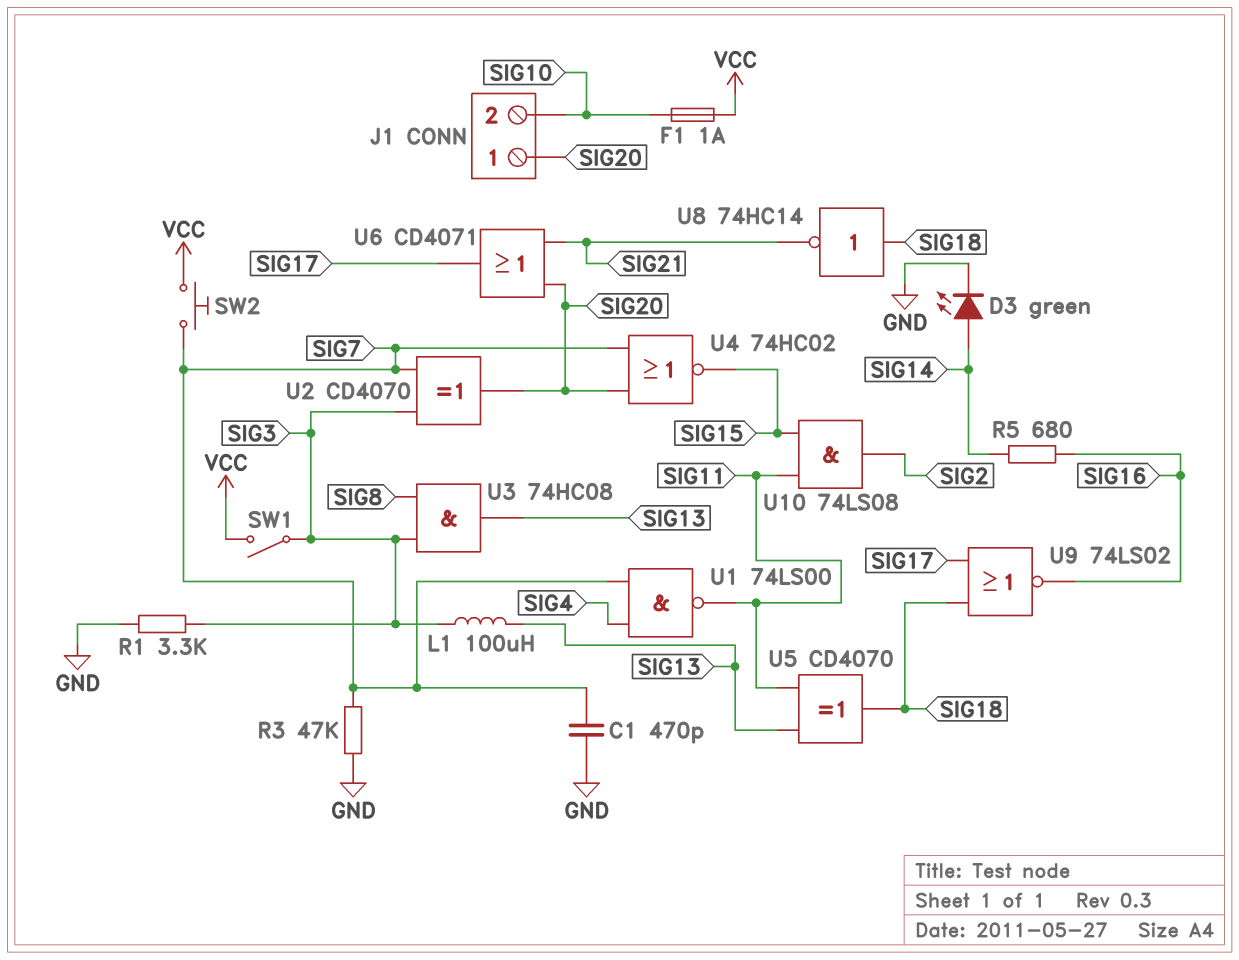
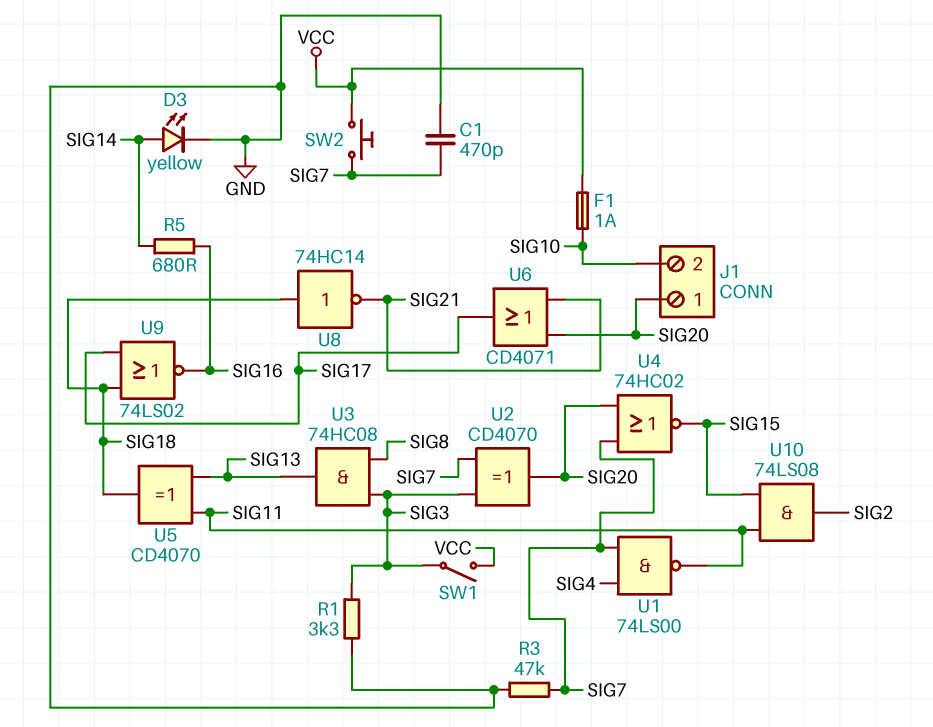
D3: LED green (A SIG14, K GND) -> LED yellow (A SIG14, K GND)
L1: 100uH (SIG3, SIG13) -> none

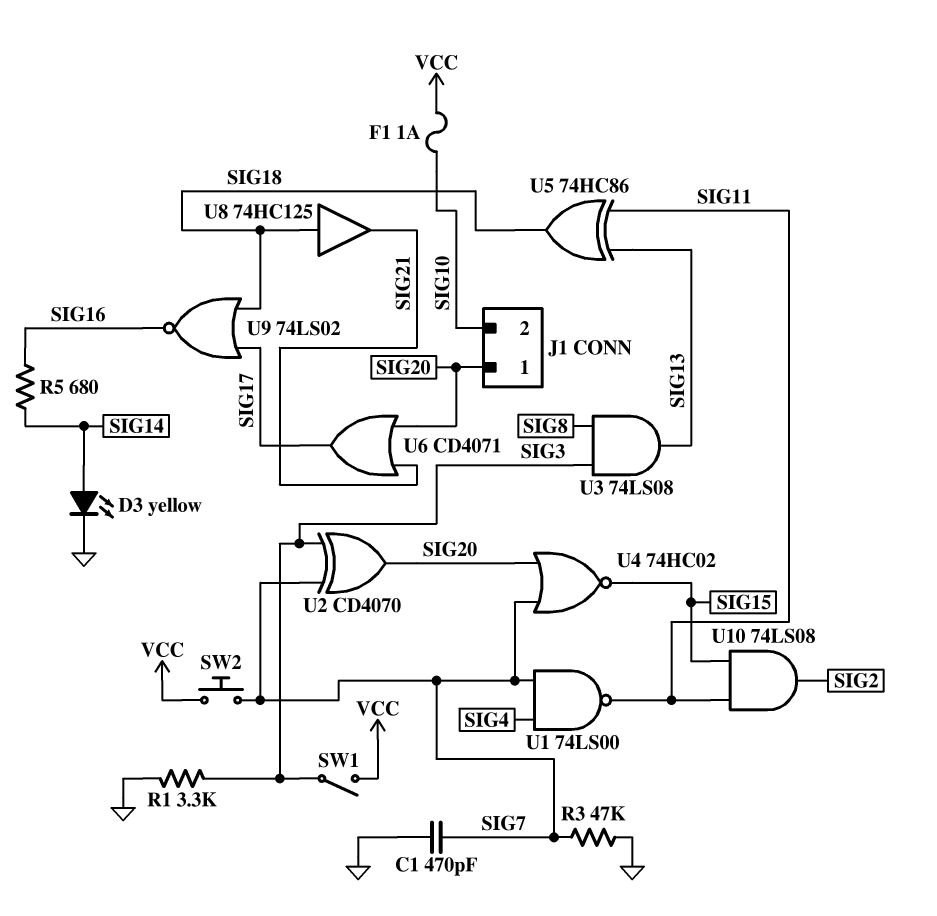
U3: AND 74HC08 (in SIG3, in SIG8, out SIG13) -> AND 74LS08 (in SIG3, in SIG8, out SIG13)
U5: XOR CD4070 (in SIG11, in SIG13, out SIG18) -> XOR 74HC86 (in SIG11, in SIG13, out SIG18)
U8: NOT 74HC14 (in SIG18, out SIG21) -> buffer 74HC125 (in SIG18, out SIG21)

